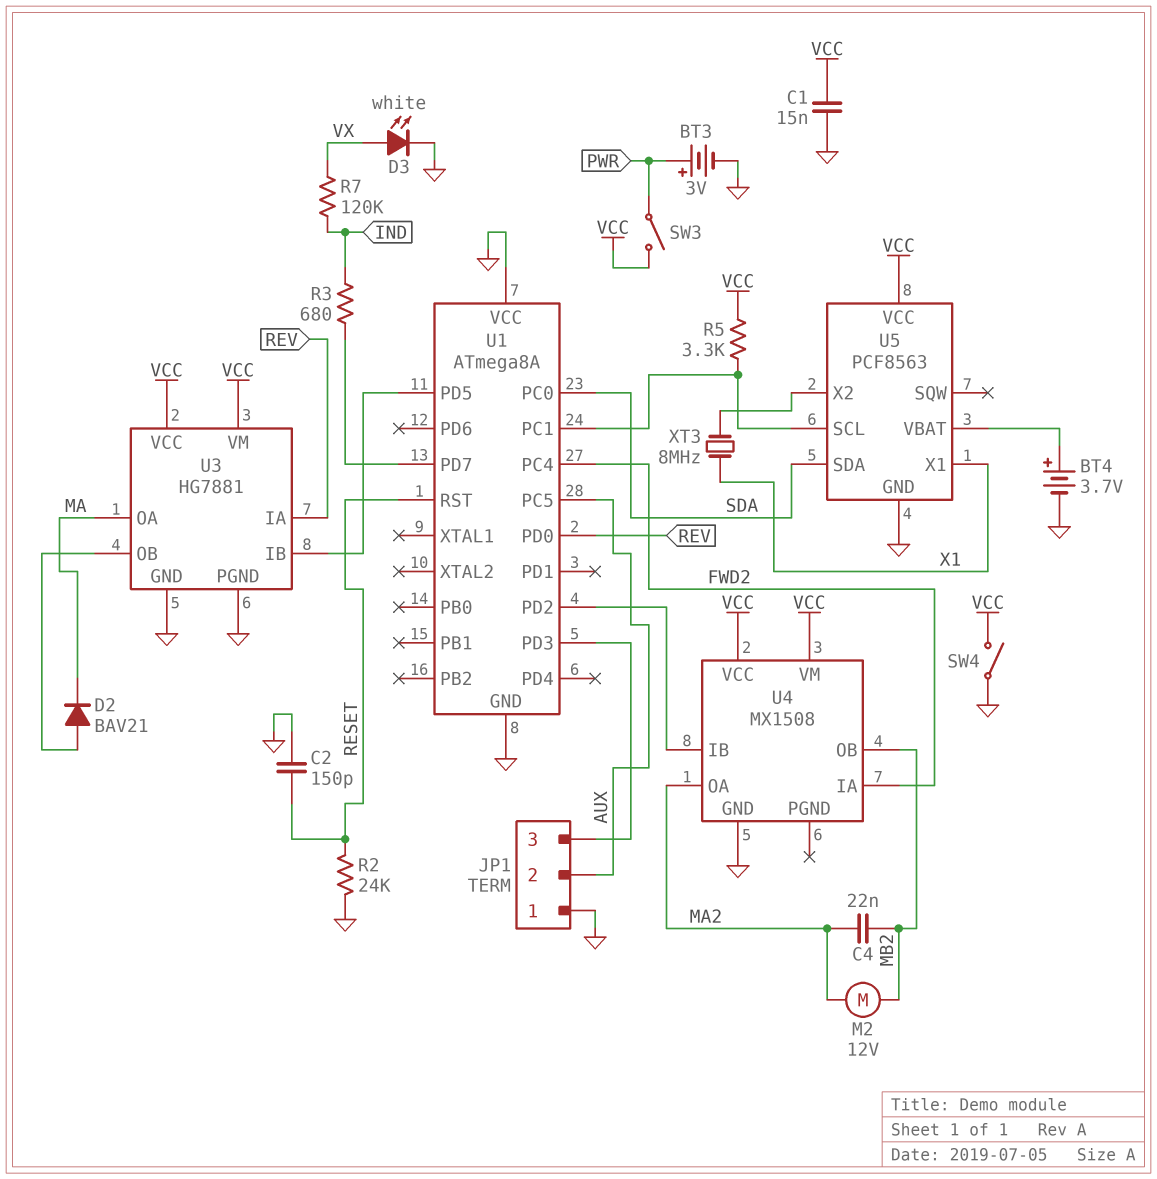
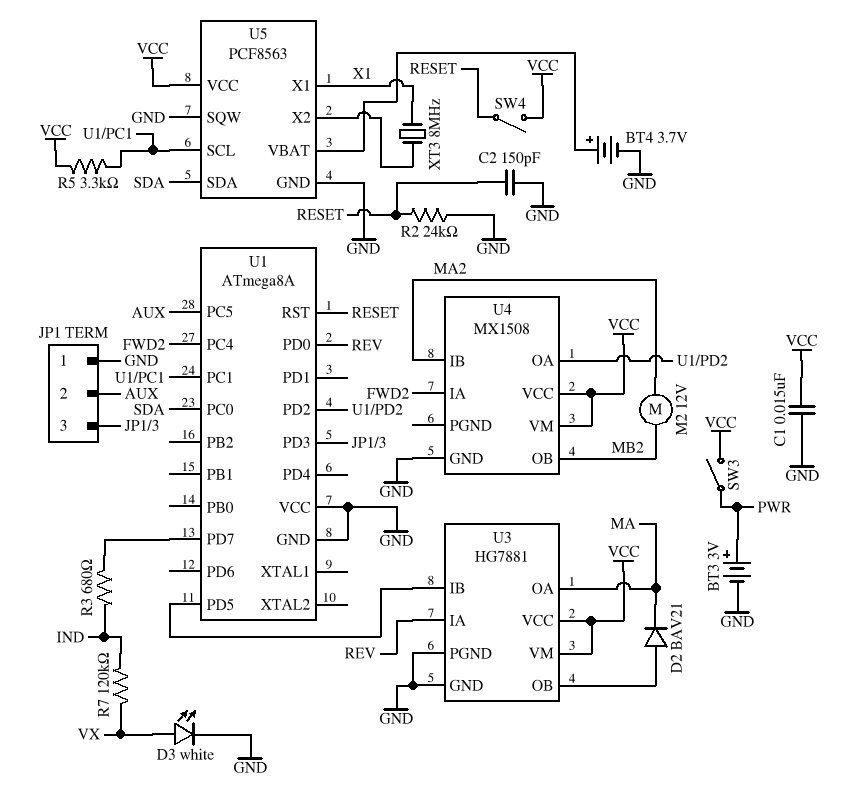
C4: 22nF (MA2, MB2) -> none
SW4: switch (GND, VCC) -> switch (RESET, VCC)
U4 pin IB: U1/PD2 -> MA2
U4 pin OA: MA2 -> U1/PD2
U5 pin SQW: none -> GND

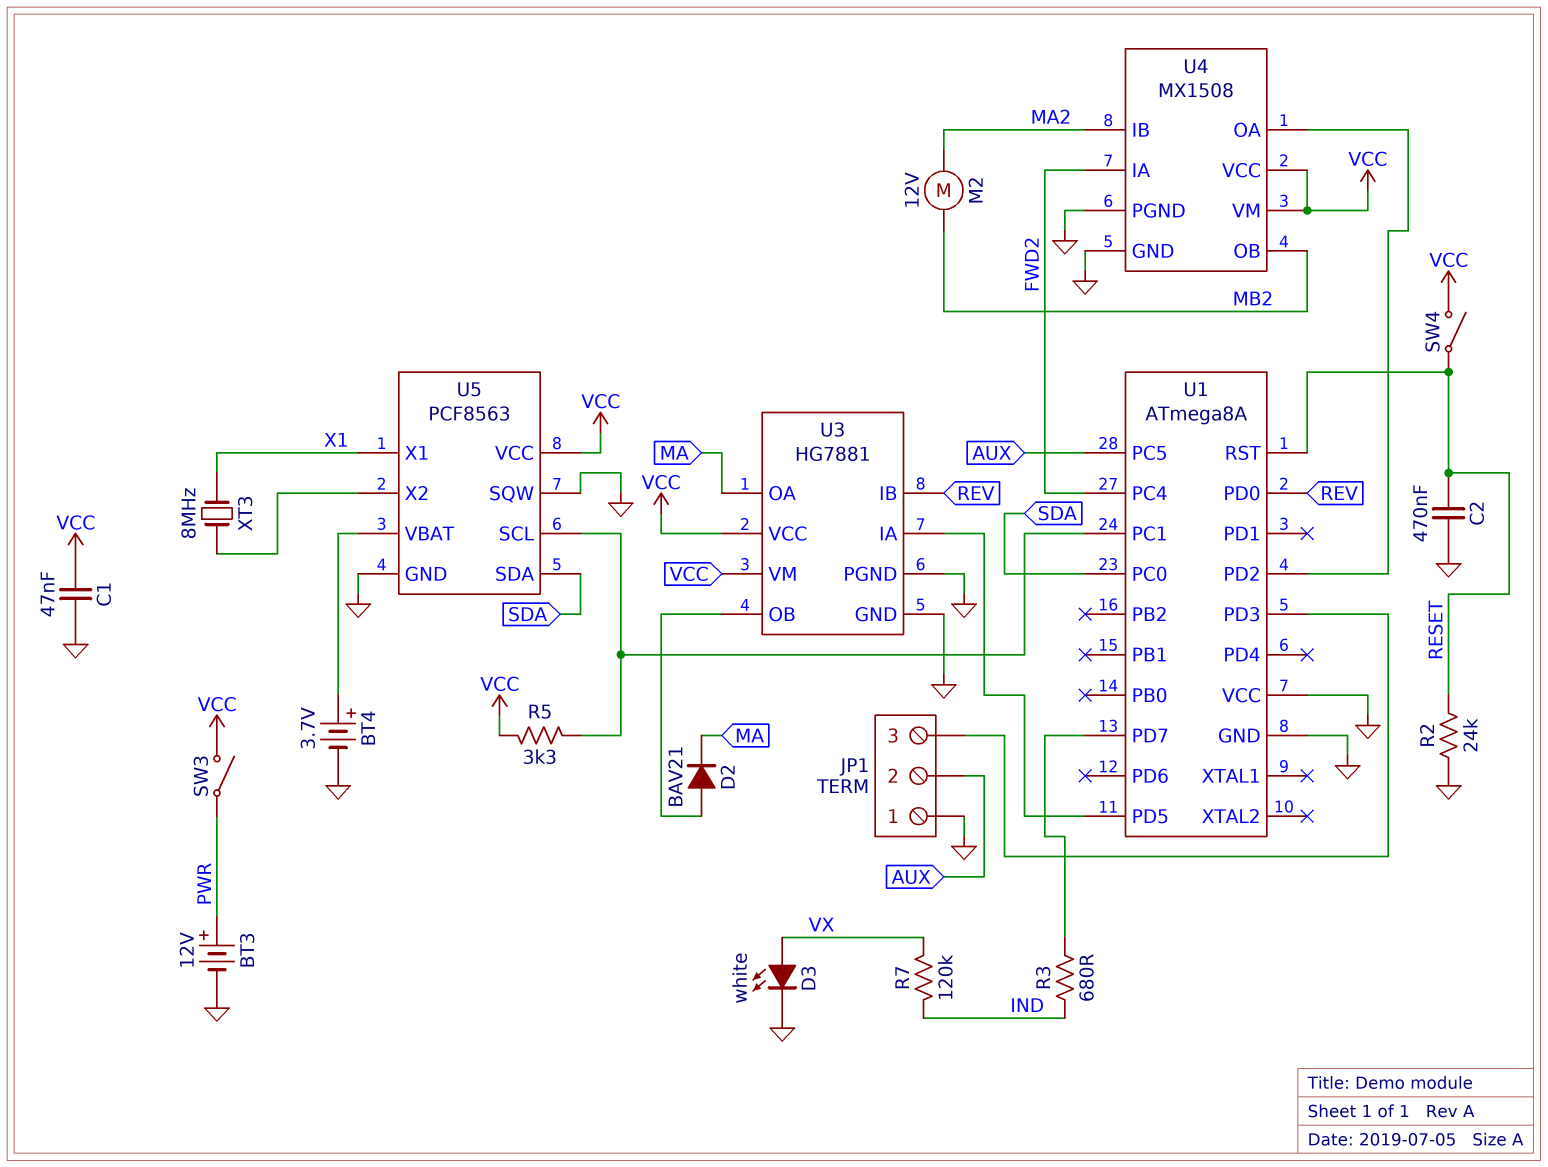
BT3: 3V (plus PWR, minus GND) -> 12V (plus PWR, minus GND)
C1: 15nF (GND, VCC) -> 47nF (GND, VCC)
C2: 150pF (GND, RESET) -> 470nF (GND, RESET)
U3 pin IA: REV -> U1/PD5
U3 pin IB: U1/PD5 -> REV
U4 pin PGND: none -> GND

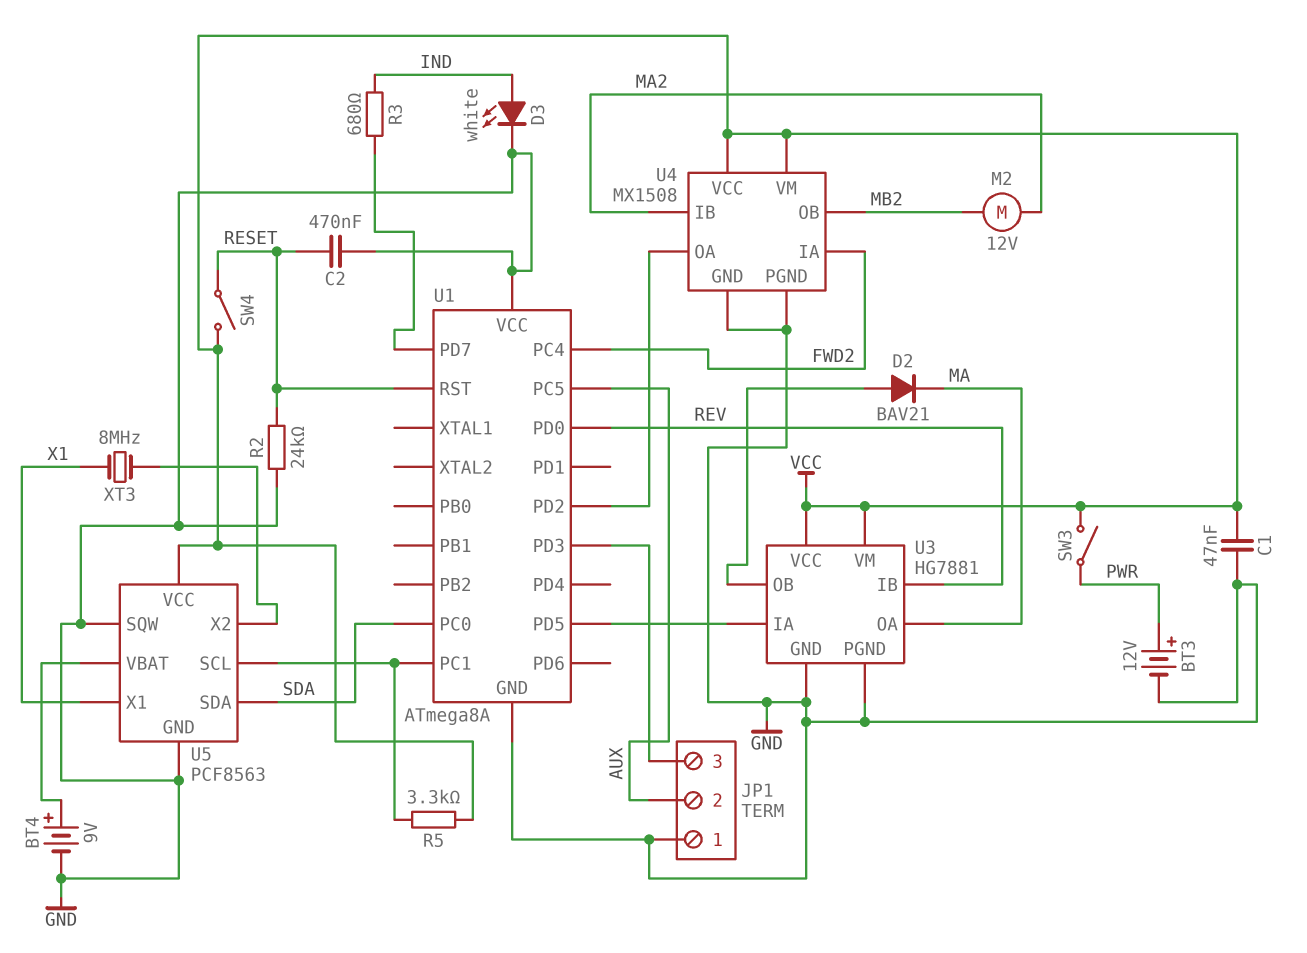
BT4: 3.7V (plus U5/VBAT, minus GND) -> 9V (plus U5/VBAT, minus GND)
D3: LED white (A VX, K GND) -> LED white (A IND, K GND)
R7: 120k (IND, VX) -> none

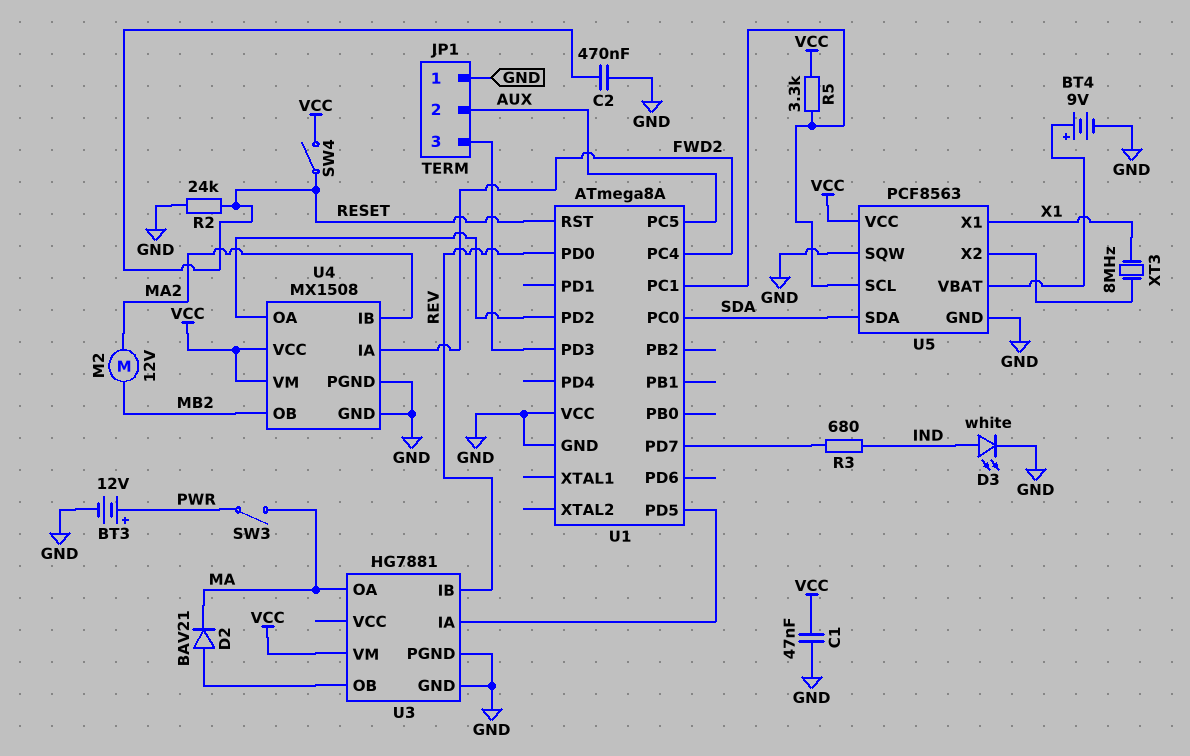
SW3: switch (PWR, VCC) -> switch (MA, PWR)
U3 pin VCC: VCC -> none

